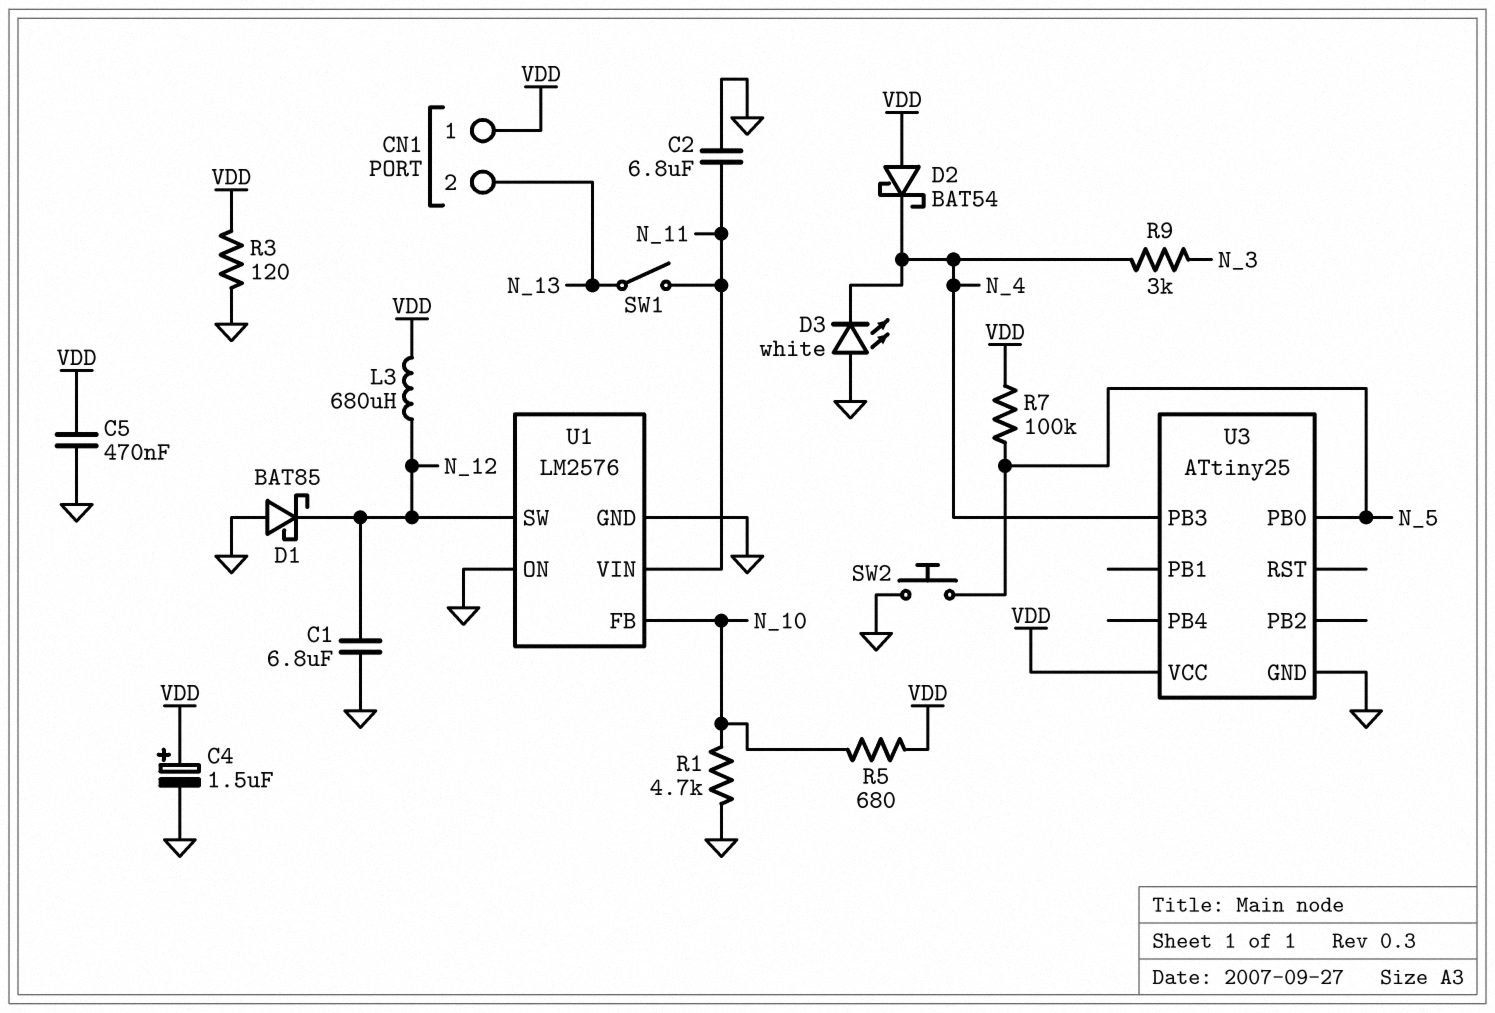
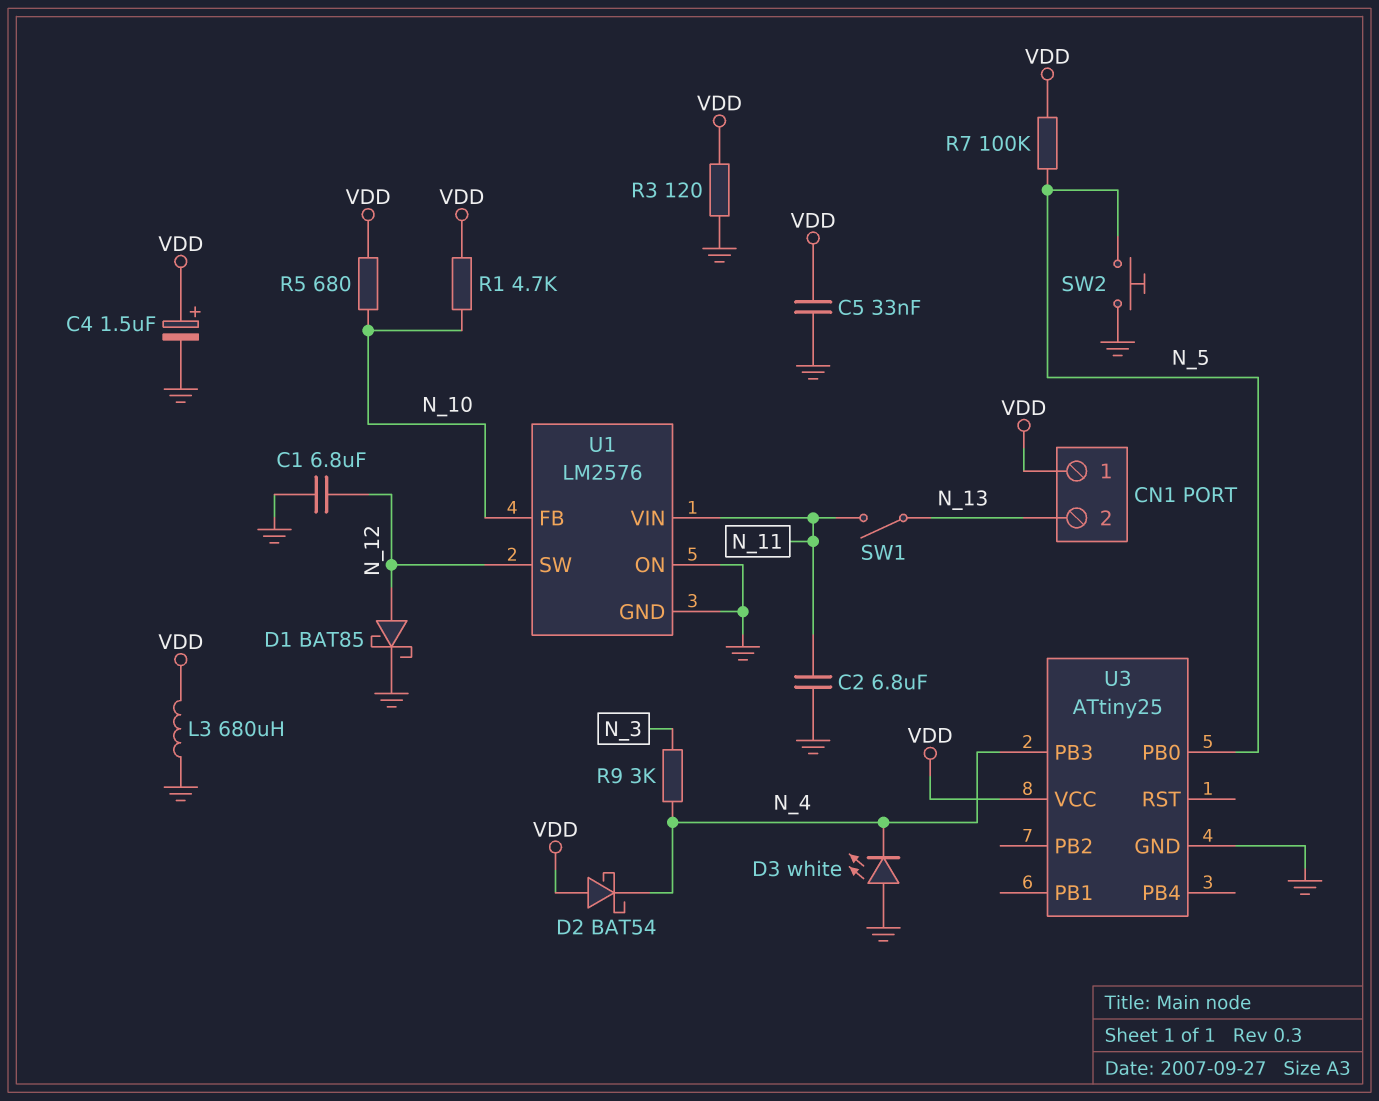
C5: 470nF (GND, VDD) -> 33nF (GND, VDD)
D1: schottky BAT85 (A GND, K N_12) -> schottky BAT85 (A N_12, K GND)
L3: 680uH (N_12, VDD) -> 680uH (GND, VDD)
R1: 4.7k (GND, N_10) -> 4.7k (N_10, VDD)

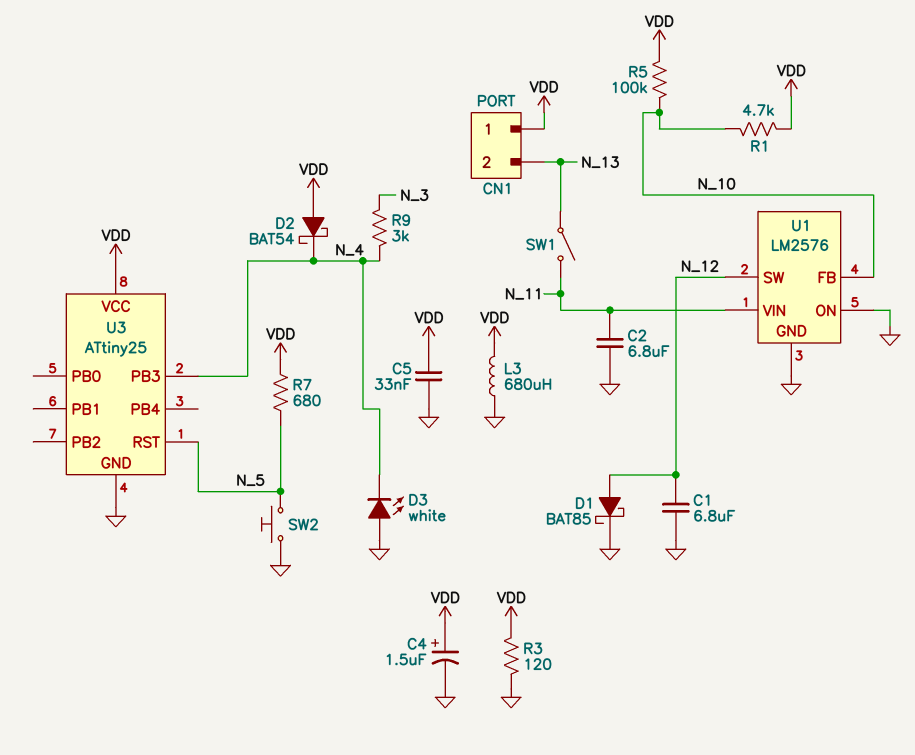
R5: 680 (N_10, VDD) -> 100k (N_10, VDD)
R7: 100k (N_5, VDD) -> 680 (N_5, VDD)
U3 pin PB0: N_5 -> none
U3 pin RST: none -> N_5

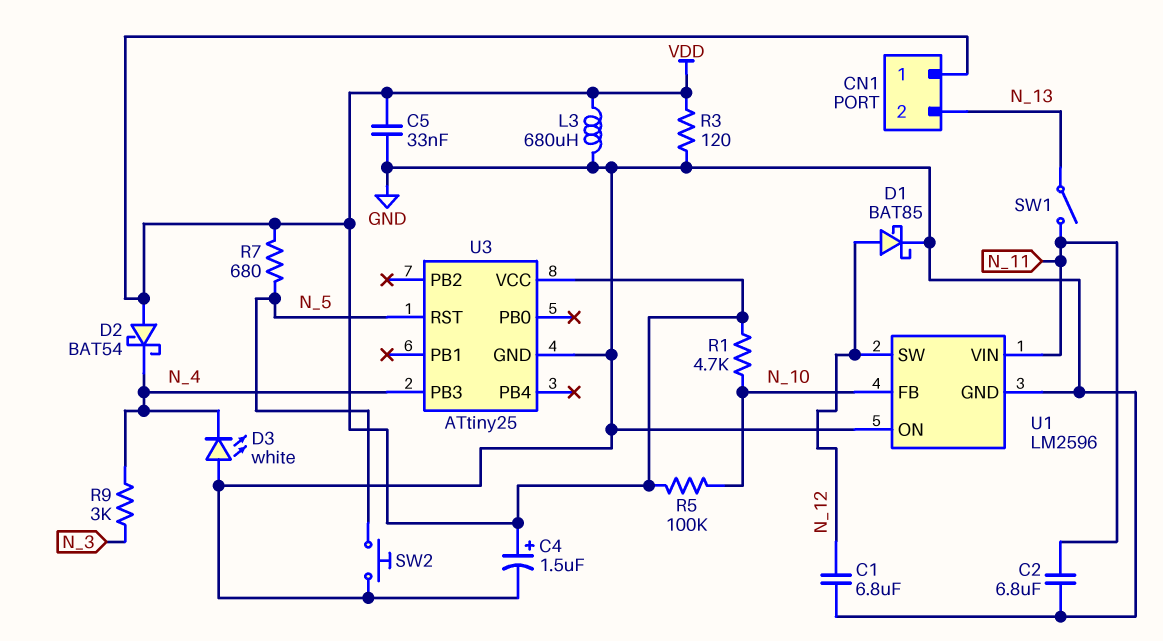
U1: LM2576 -> LM2596

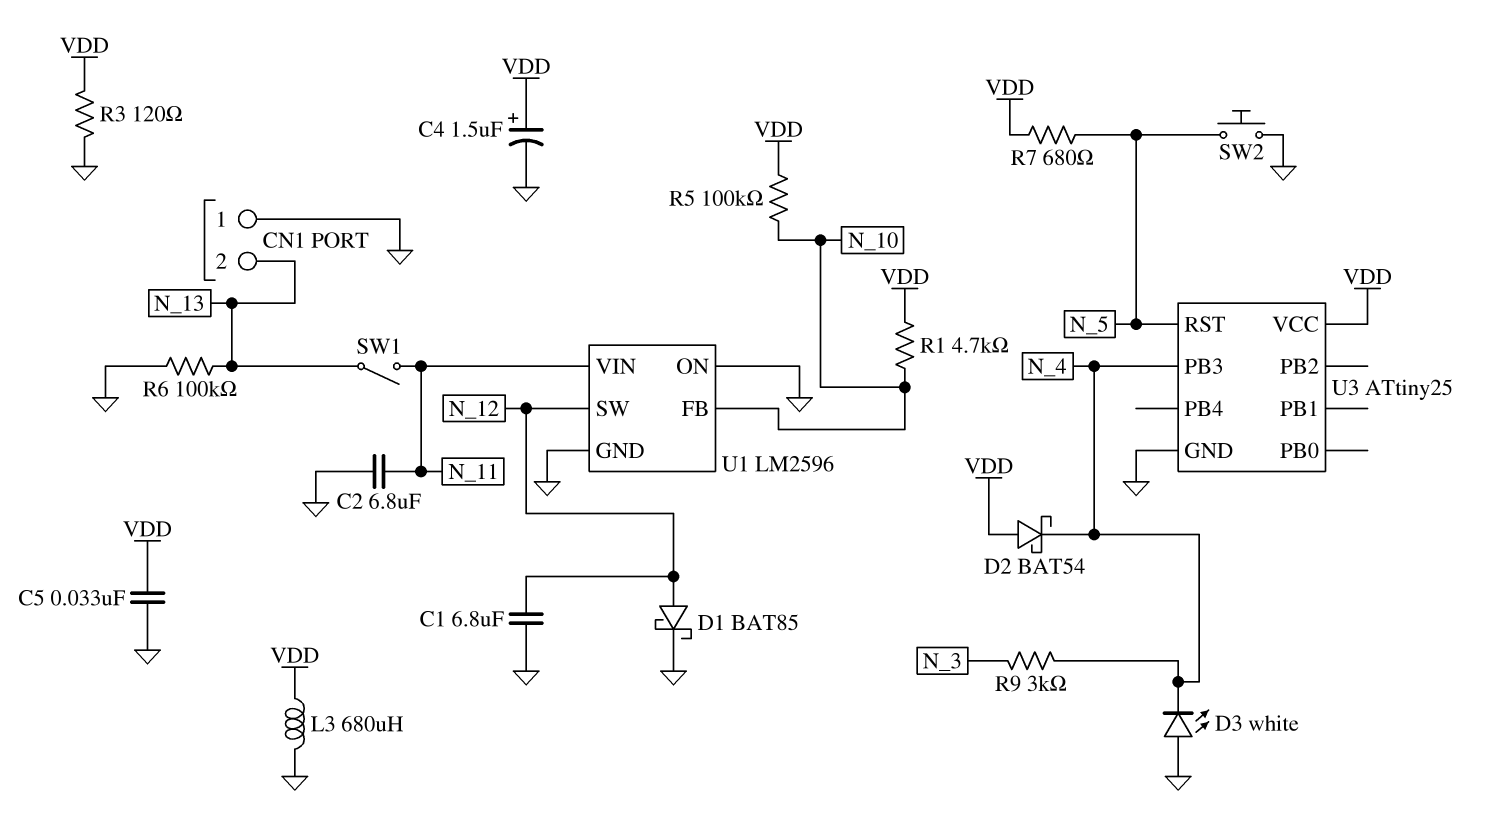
CN1 pin 1: VDD -> GND
R6: none -> 100k (GND, N_13)

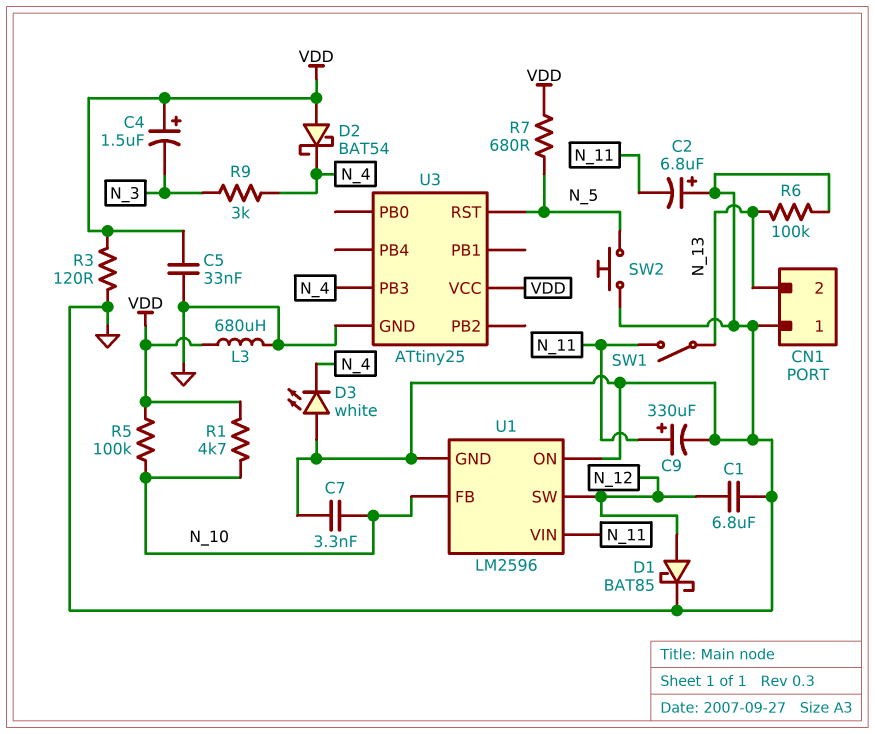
C2: 6.8uF (GND, N_11) -> 6.8uF (plus GND, minus N_11)
C4: 1.5uF (plus VDD, minus GND) -> 1.5uF (plus VDD, minus N_3)
C7: none -> 3.3nF (GND, N_10)
C9: none -> 330uF (plus N_11, minus GND)

